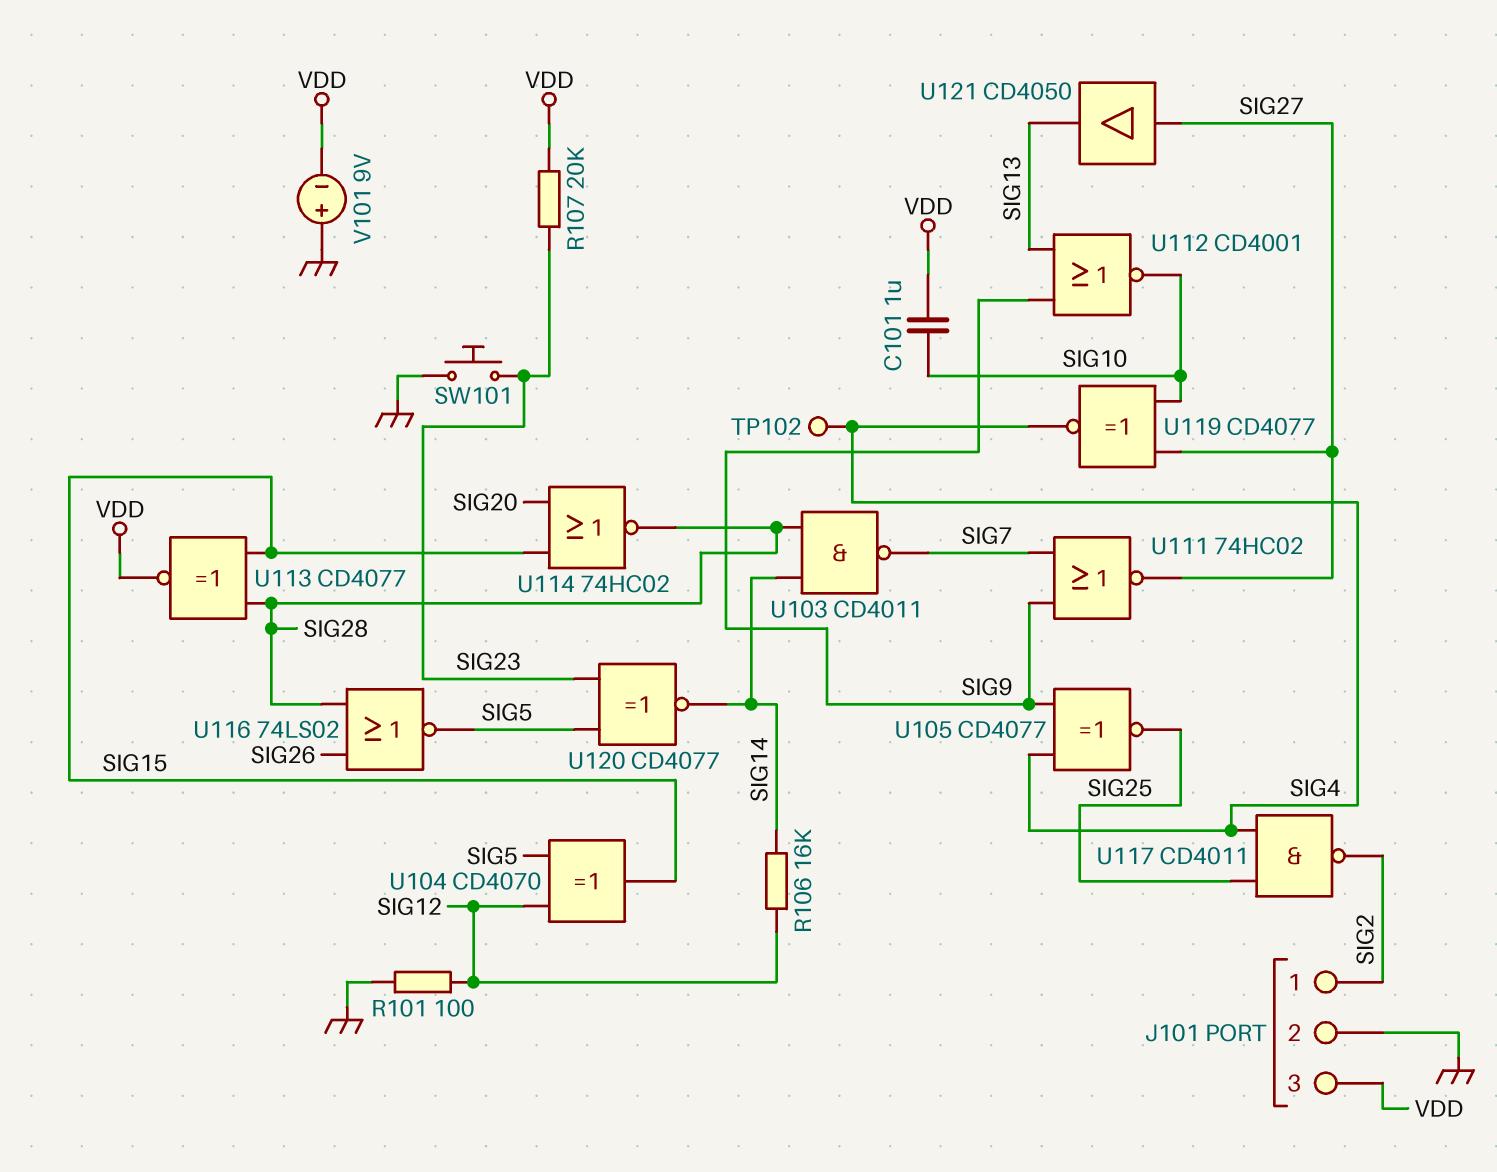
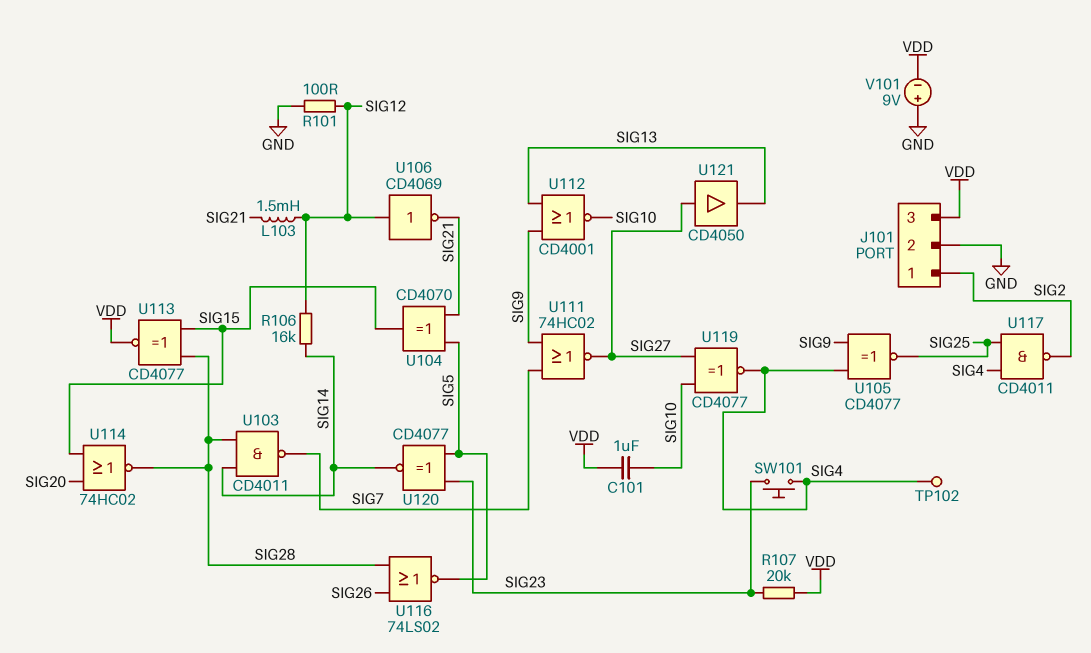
L103: none -> 1.5mH (SIG12, SIG21)
SW101: button (GND, SIG23) -> button (SIG4, SIG23)
U104: XOR CD4070 (in SIG5, in SIG12, out SIG15) -> XOR CD4070 (in SIG5, in SIG21, out SIG15)
U106: none -> NOT CD4069 (in SIG12, out SIG21)

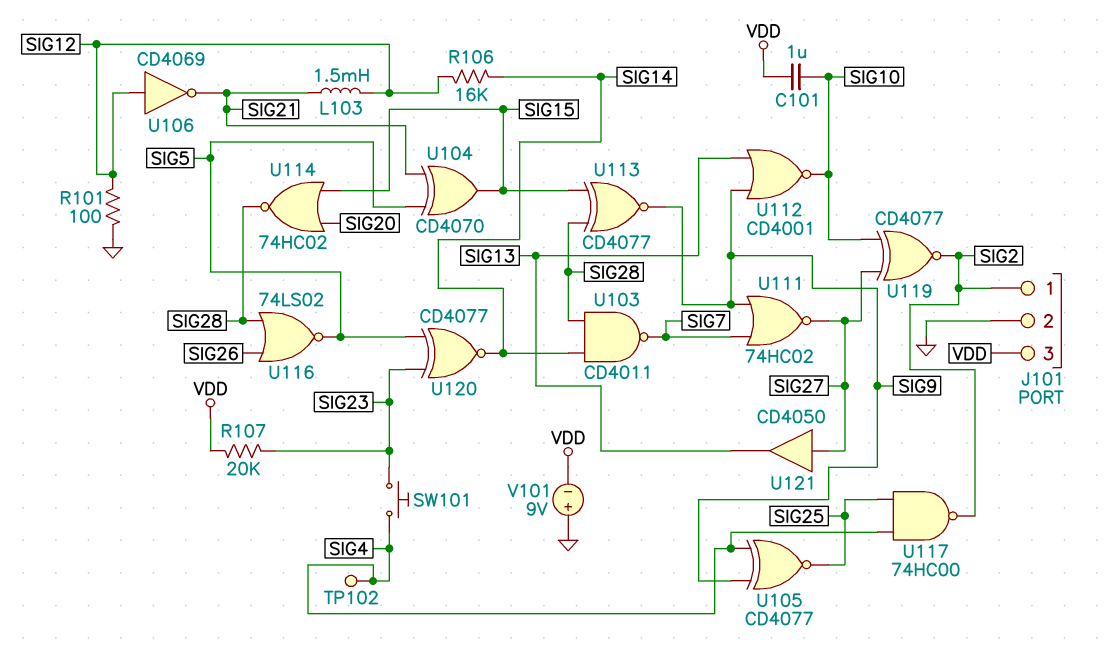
U113: XNOR CD4077 (in SIG15, in SIG28, out VDD) -> XNOR CD4077 (in SIG15, in SIG28, out SIG9)
U117: NAND CD4011 (in SIG4, in SIG25, out SIG2) -> NAND 74HC00 (in SIG4, in SIG25, out SIG2)
U119: XNOR CD4077 (in SIG10, in SIG27, out SIG4) -> XNOR CD4077 (in SIG10, in SIG27, out SIG2)

